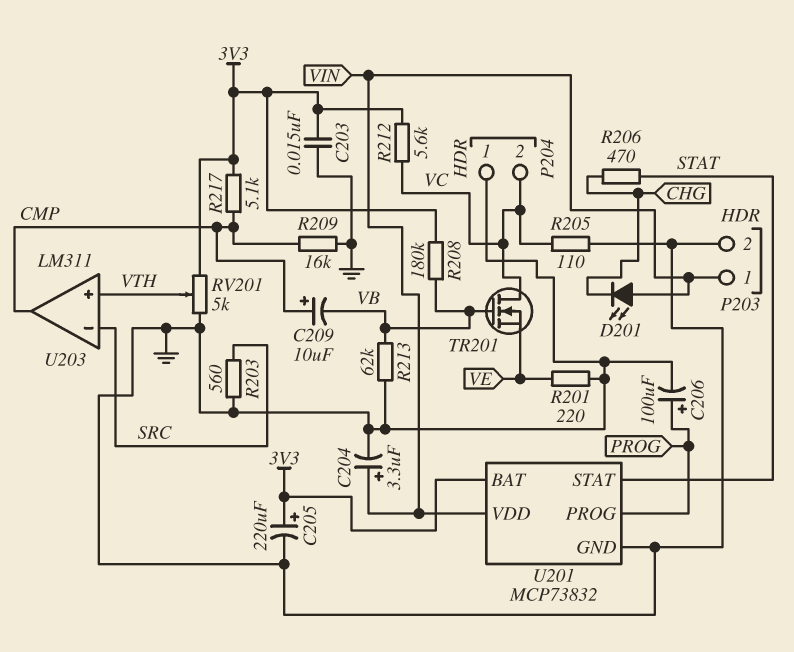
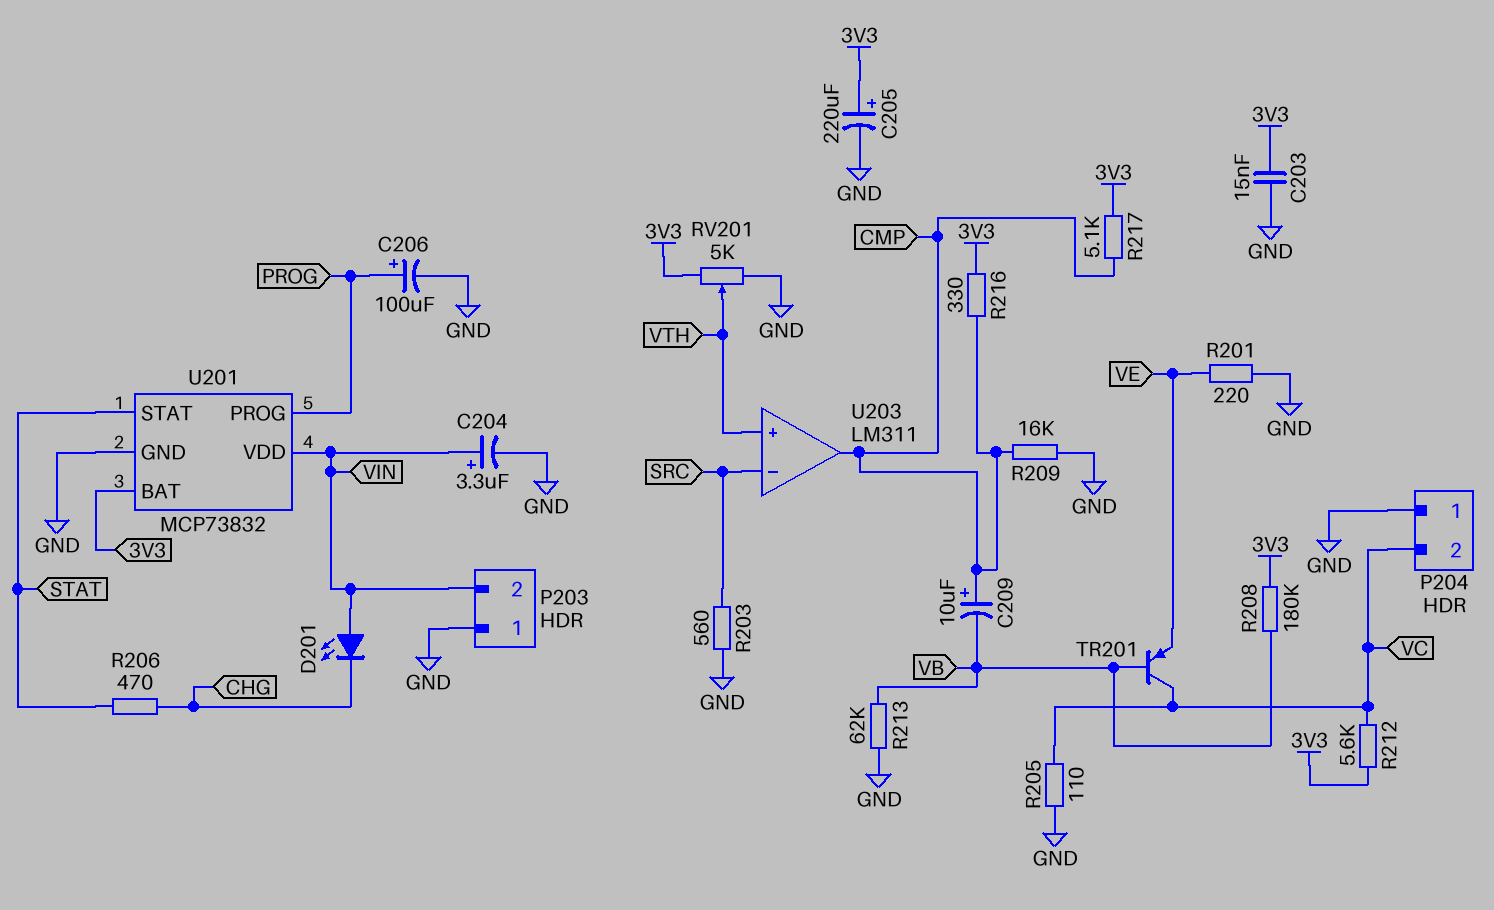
P203 pin 1: VIN -> GND
P203 pin 2: GND -> VIN
R216: none -> 330 (3V3, CMP)
TR201: NMOS (G VB, D VC, S VE) -> PNP (B VB, C VC, E VE)

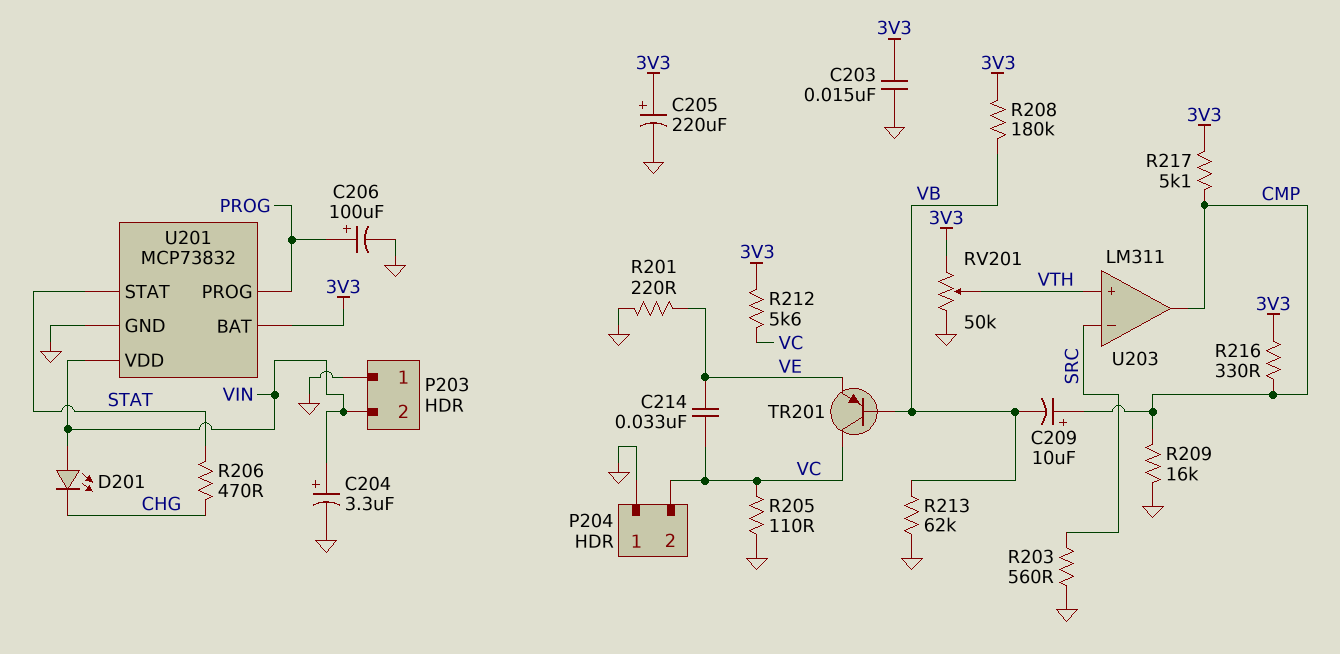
C214: none -> 33nF (VC, VE)
RV201: 5k (3V3, GND, wiper VTH) -> 50k (3V3, GND, wiper VTH)

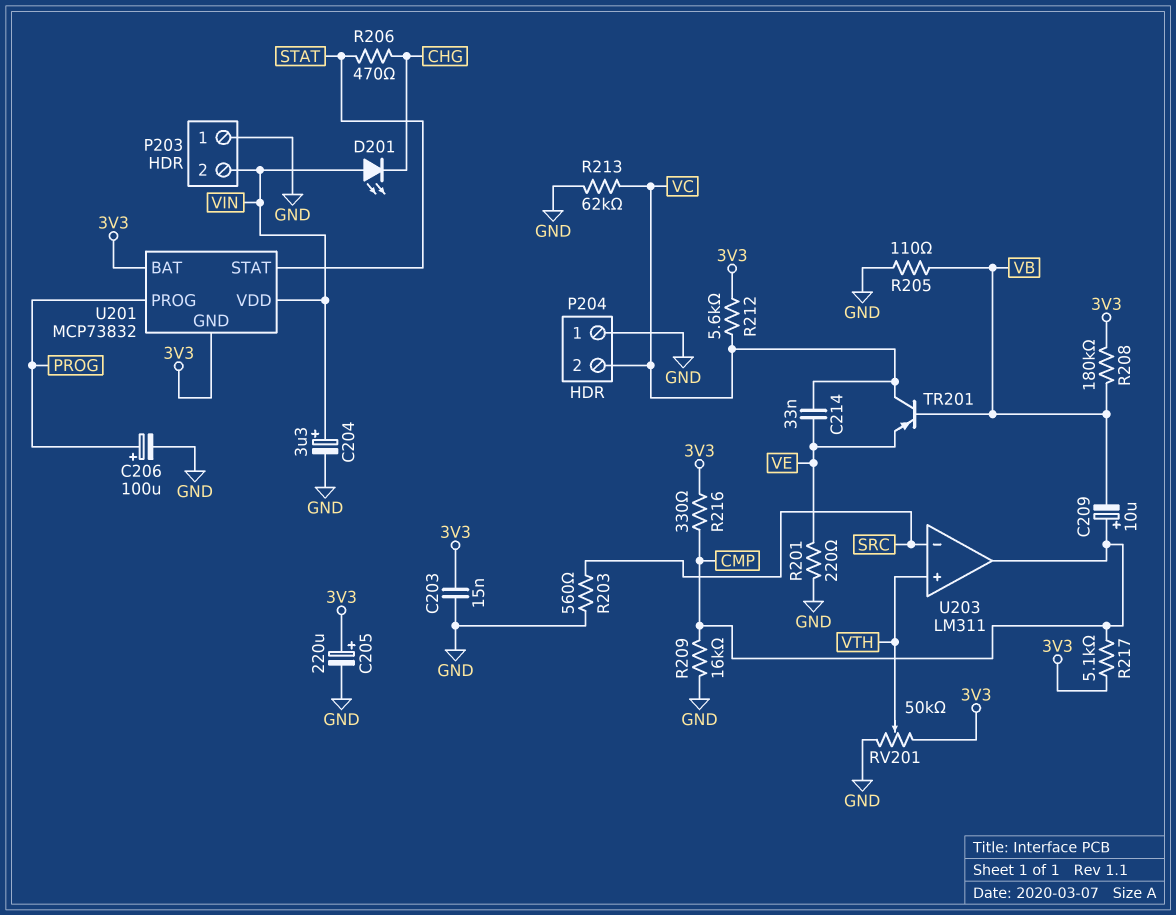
R205: 110 (GND, VC) -> 110 (GND, VB)
R213: 62k (GND, VB) -> 62k (GND, VC)
U201 pin GND: GND -> 3V3

